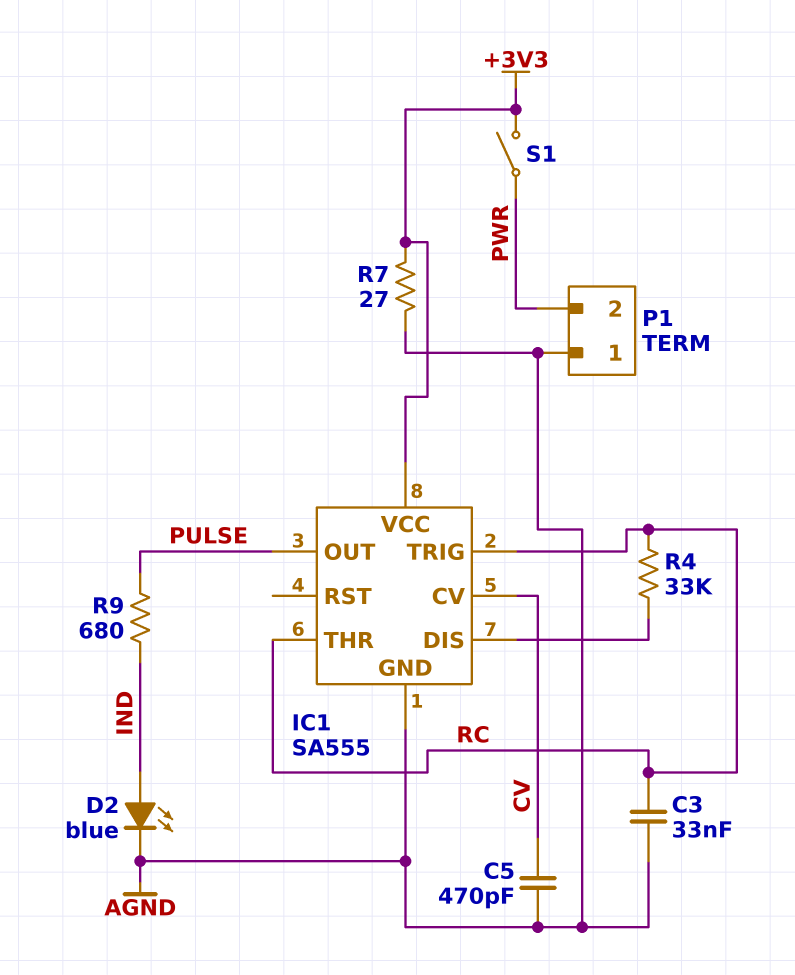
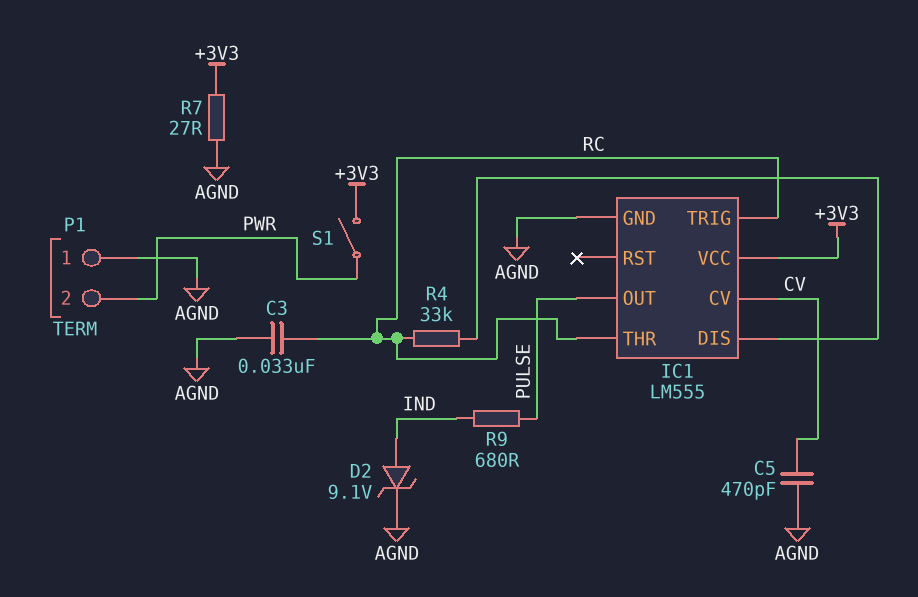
D2: LED blue (A IND, K AGND) -> zener 9.1V (A IND, K AGND)
IC1: SA555 -> LM555

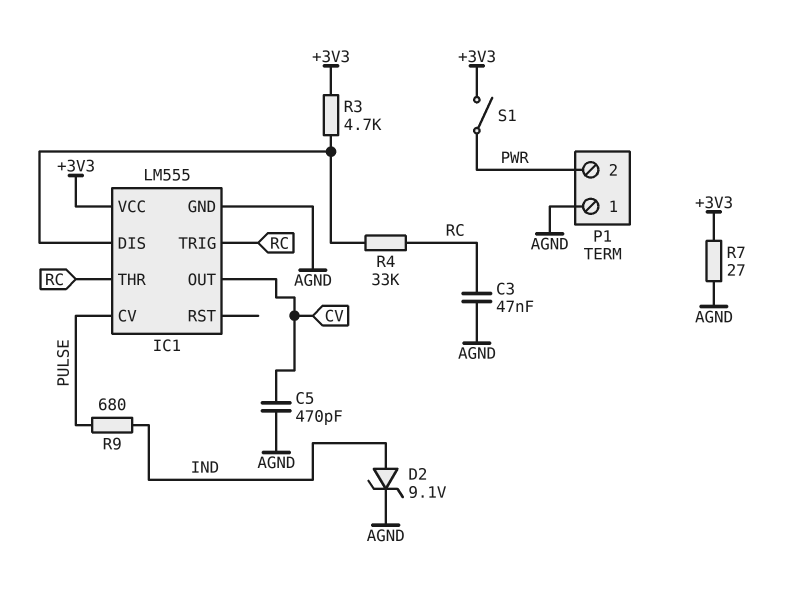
C3: 33nF (AGND, RC) -> 47nF (AGND, RC)
IC1 pin CV: CV -> PULSE
IC1 pin OUT: PULSE -> CV
R3: none -> 4.7k (+3V3, IC1/DIS)

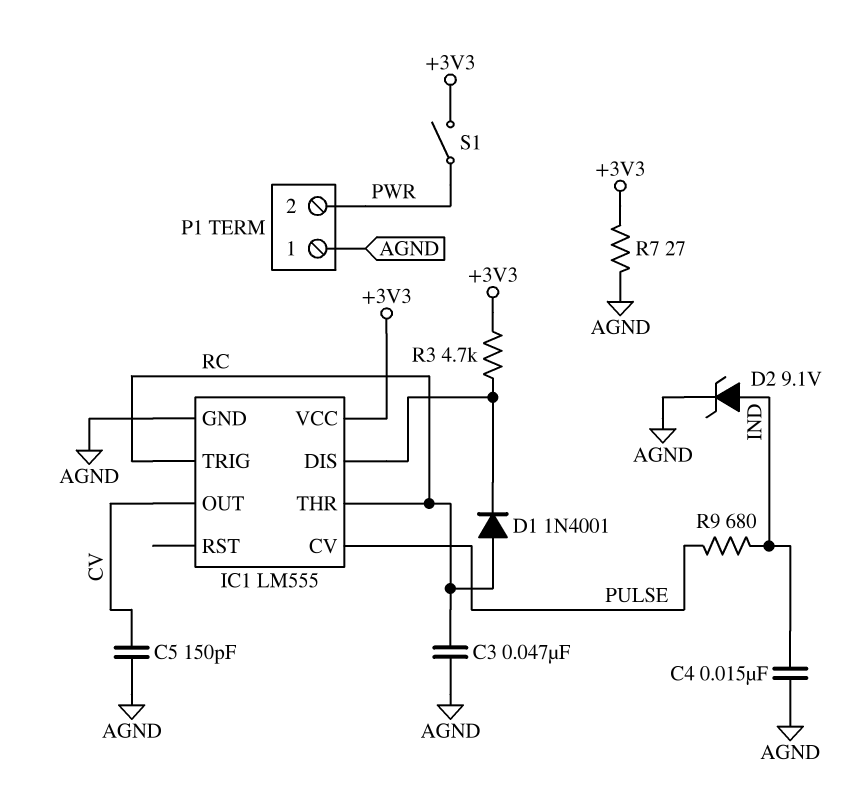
C4: none -> 15nF (AGND, IND)
C5: 470pF (AGND, CV) -> 150pF (AGND, CV)
D1: none -> diode 1N4001 (A RC, K IC1/DIS)
R4: 33k (IC1/DIS, RC) -> none

